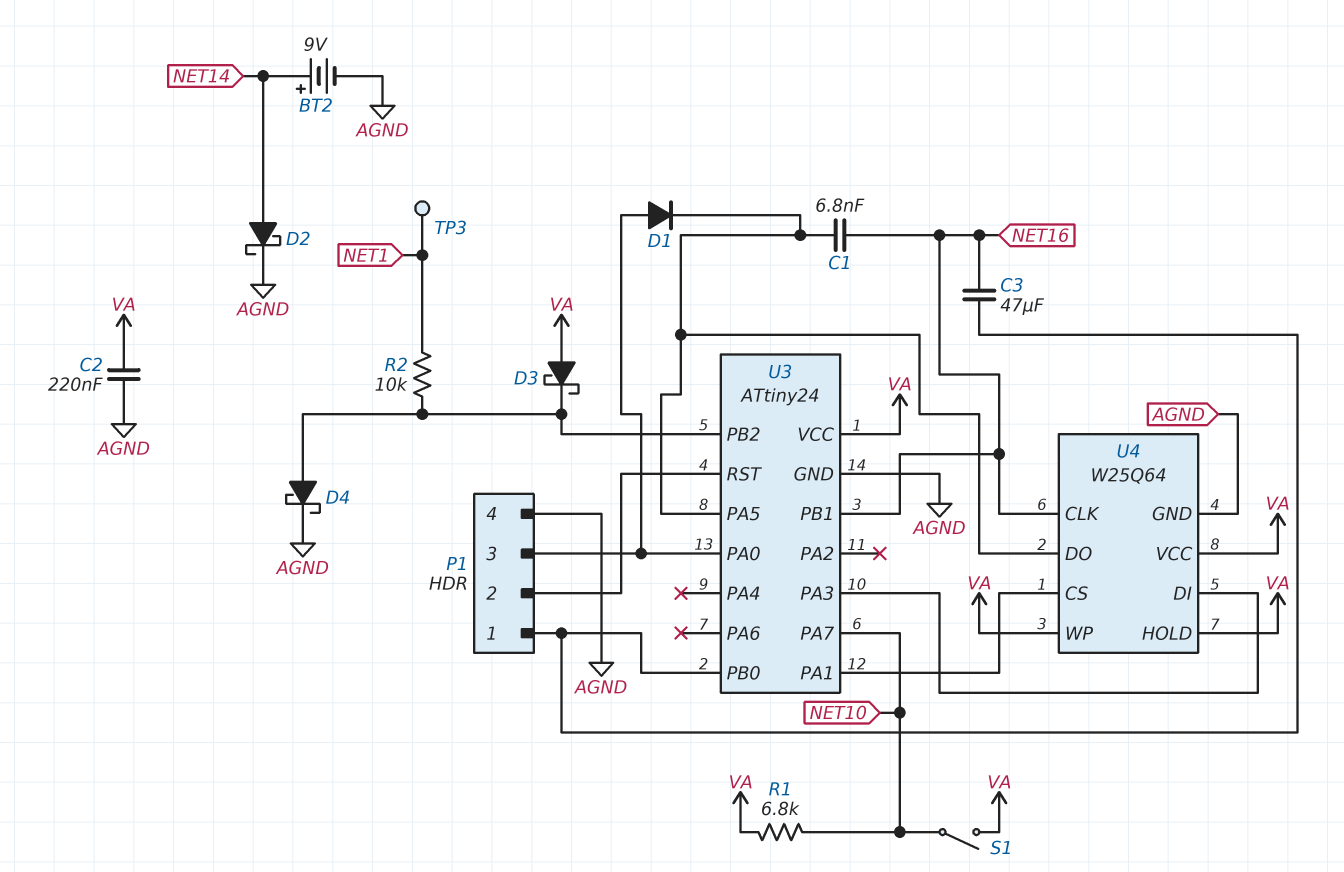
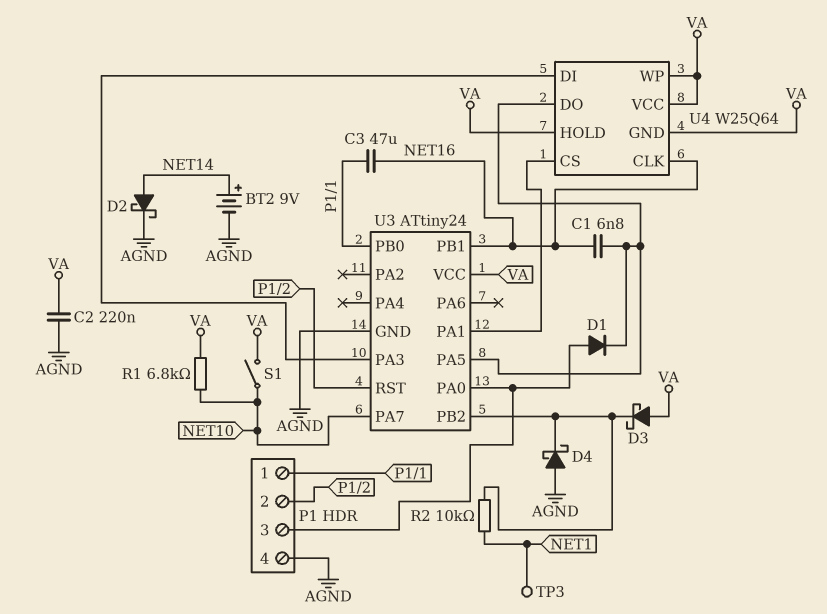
D4: schottky (A U3/PB2, K AGND) -> schottky (A AGND, K U3/PB2)
U4 pin GND: AGND -> VA

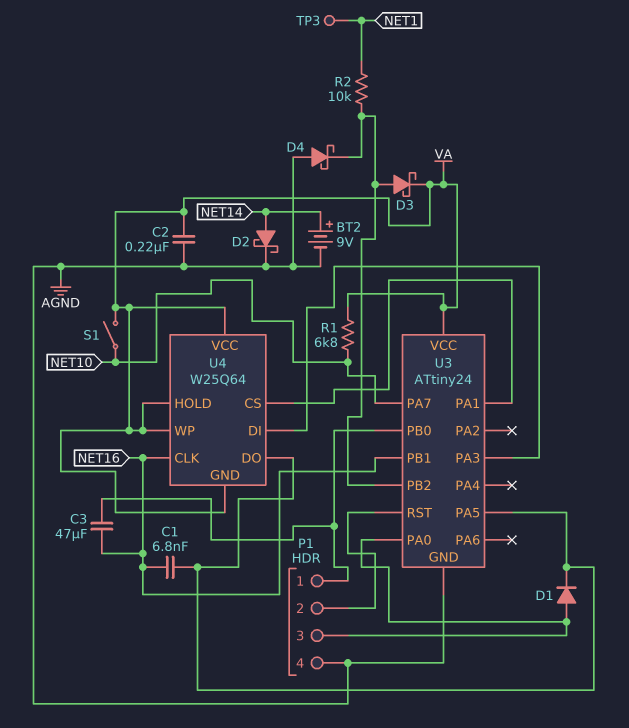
D3: schottky (A VA, K U3/PB2) -> schottky (A U3/PB2, K VA)

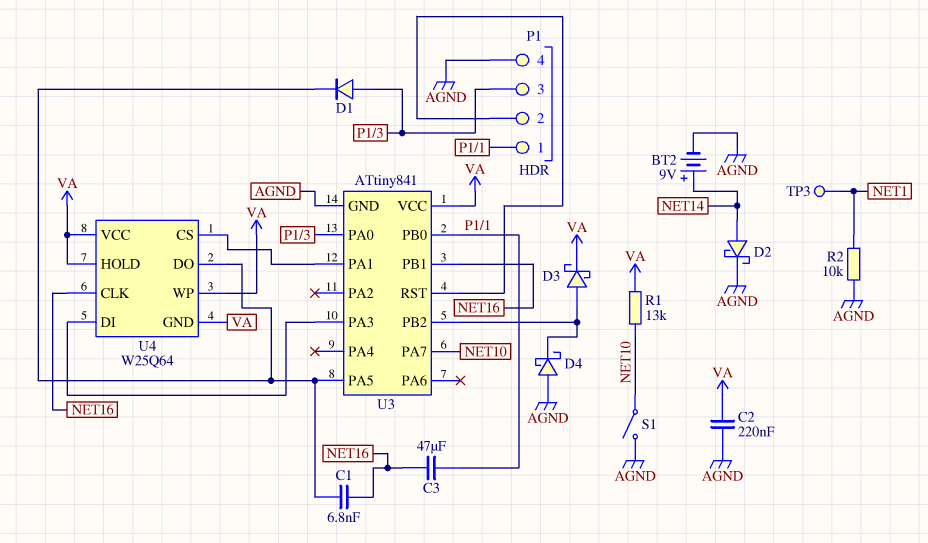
R1: 6.8k (NET10, VA) -> 13k (NET10, VA)
R2: 10k (NET1, U3/PB2) -> 10k (AGND, NET1)
S1: switch (NET10, VA) -> switch (AGND, NET10)
U3: ATtiny24 -> ATtiny841

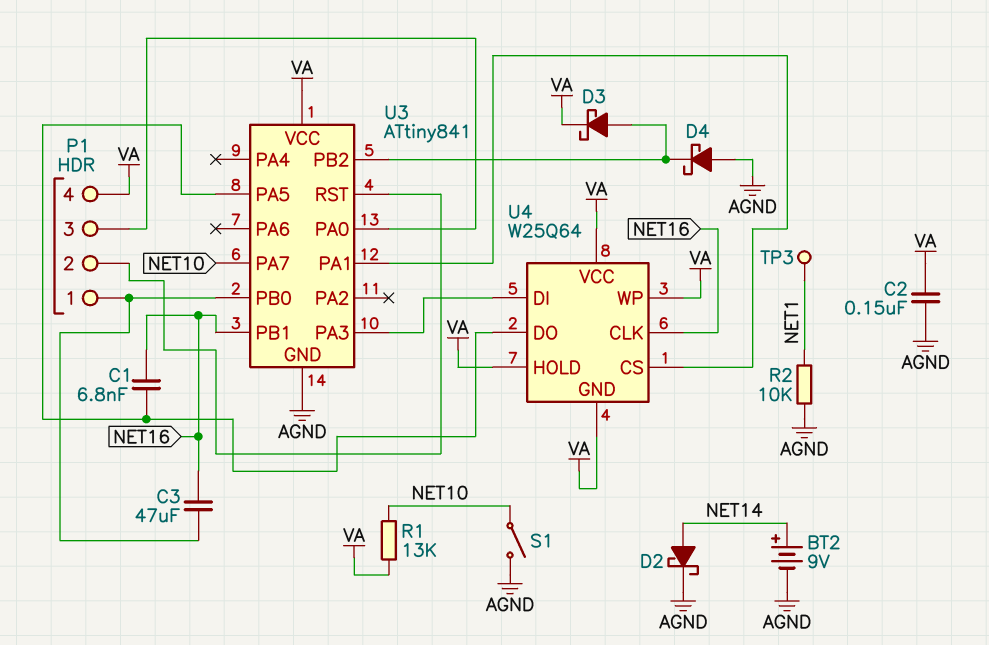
C2: 220nF (AGND, VA) -> 150nF (AGND, VA)
D1: diode (A P1/3, K U3/PA5) -> none
P1 pin 4: AGND -> VA

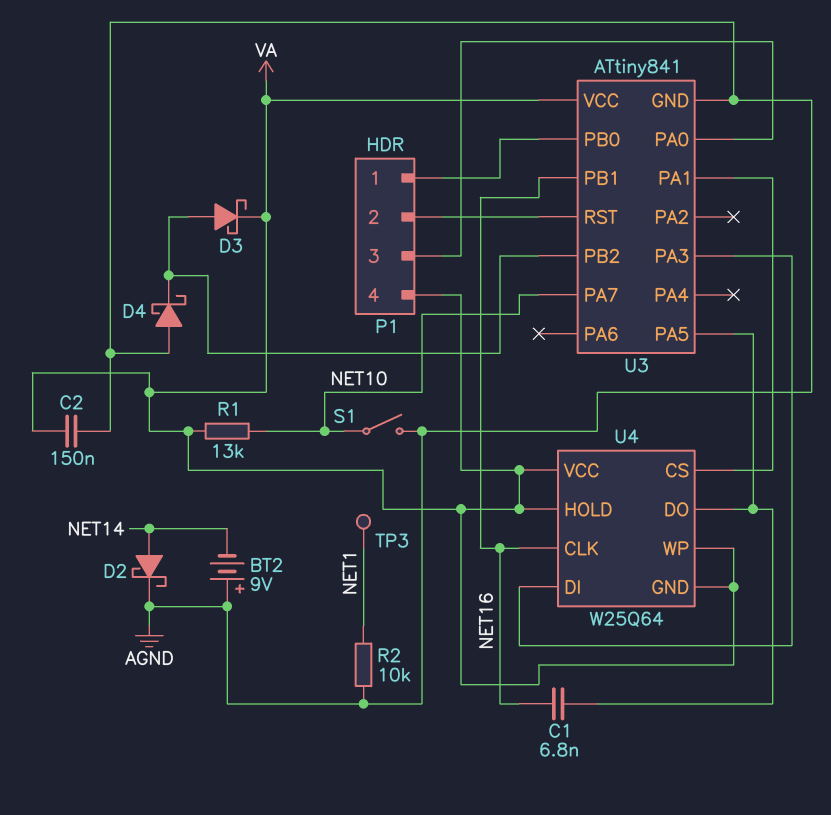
BT2: 9V (plus NET14, minus AGND) -> 9V (plus AGND, minus NET14)
C3: 47uF (NET16, P1/1) -> none

